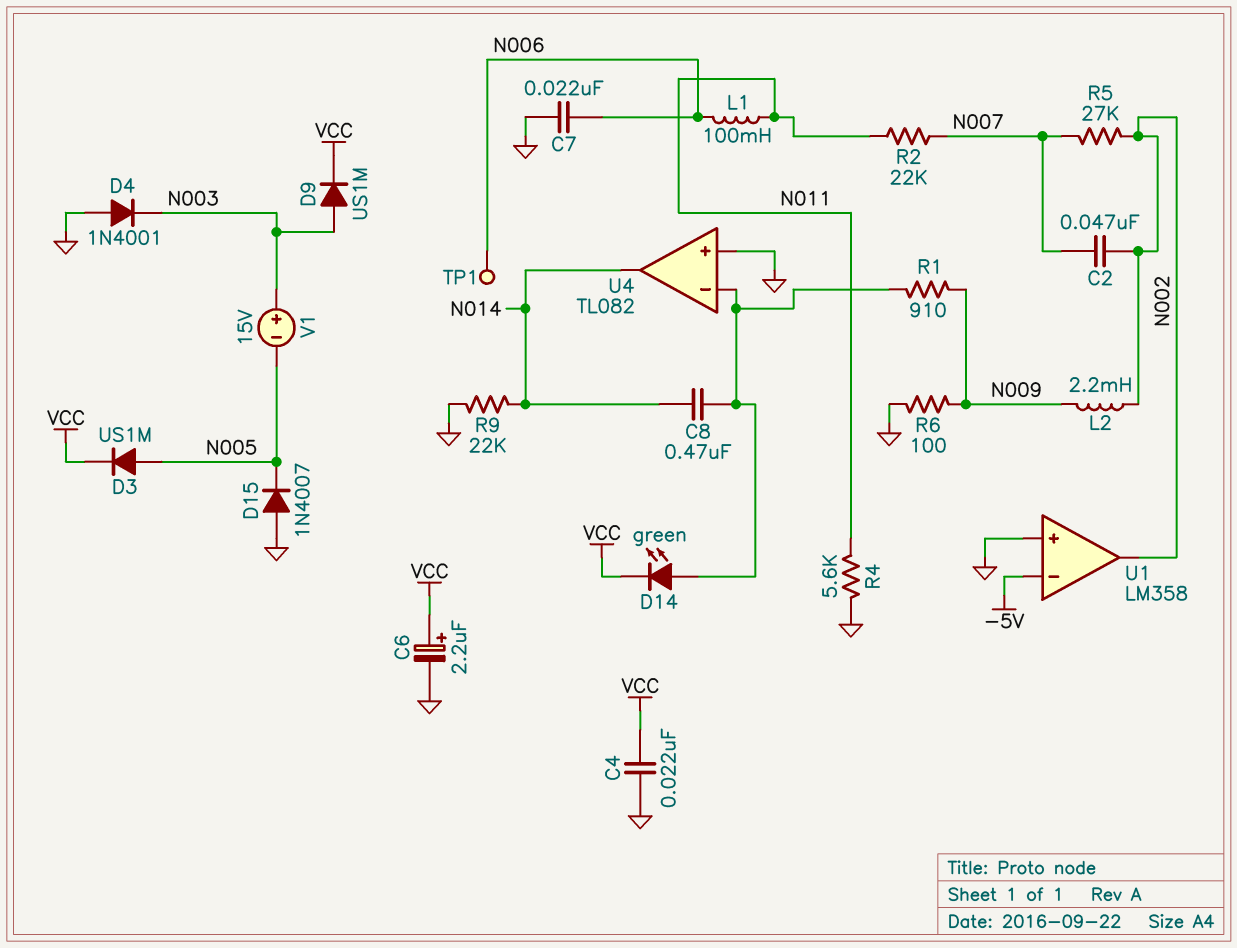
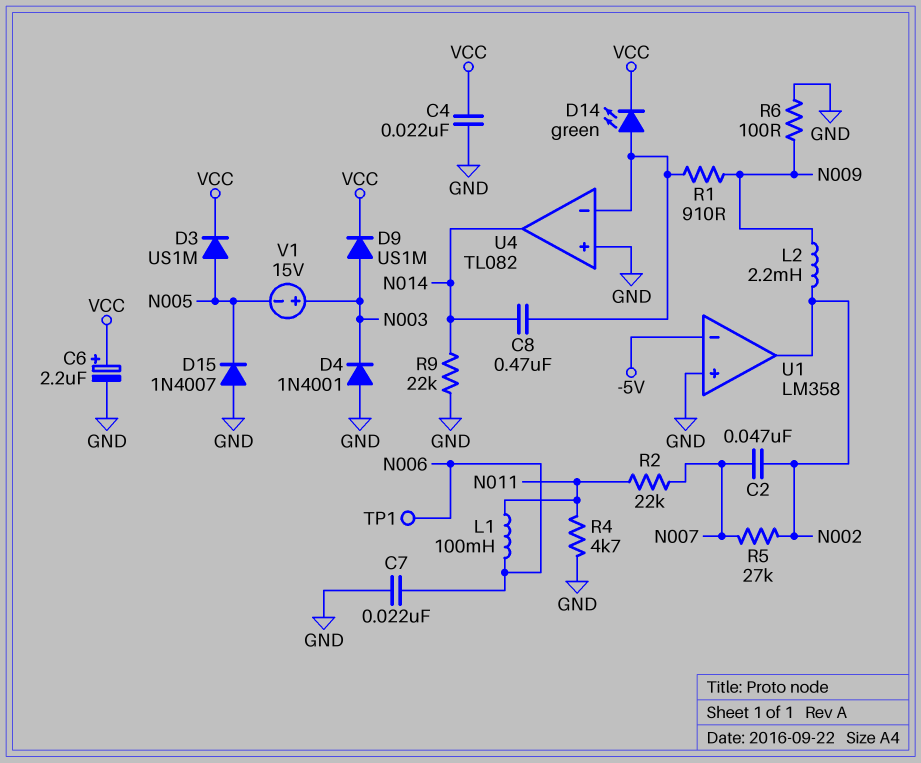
R4: 5.6k (GND, N011) -> 4.7k (GND, N011)

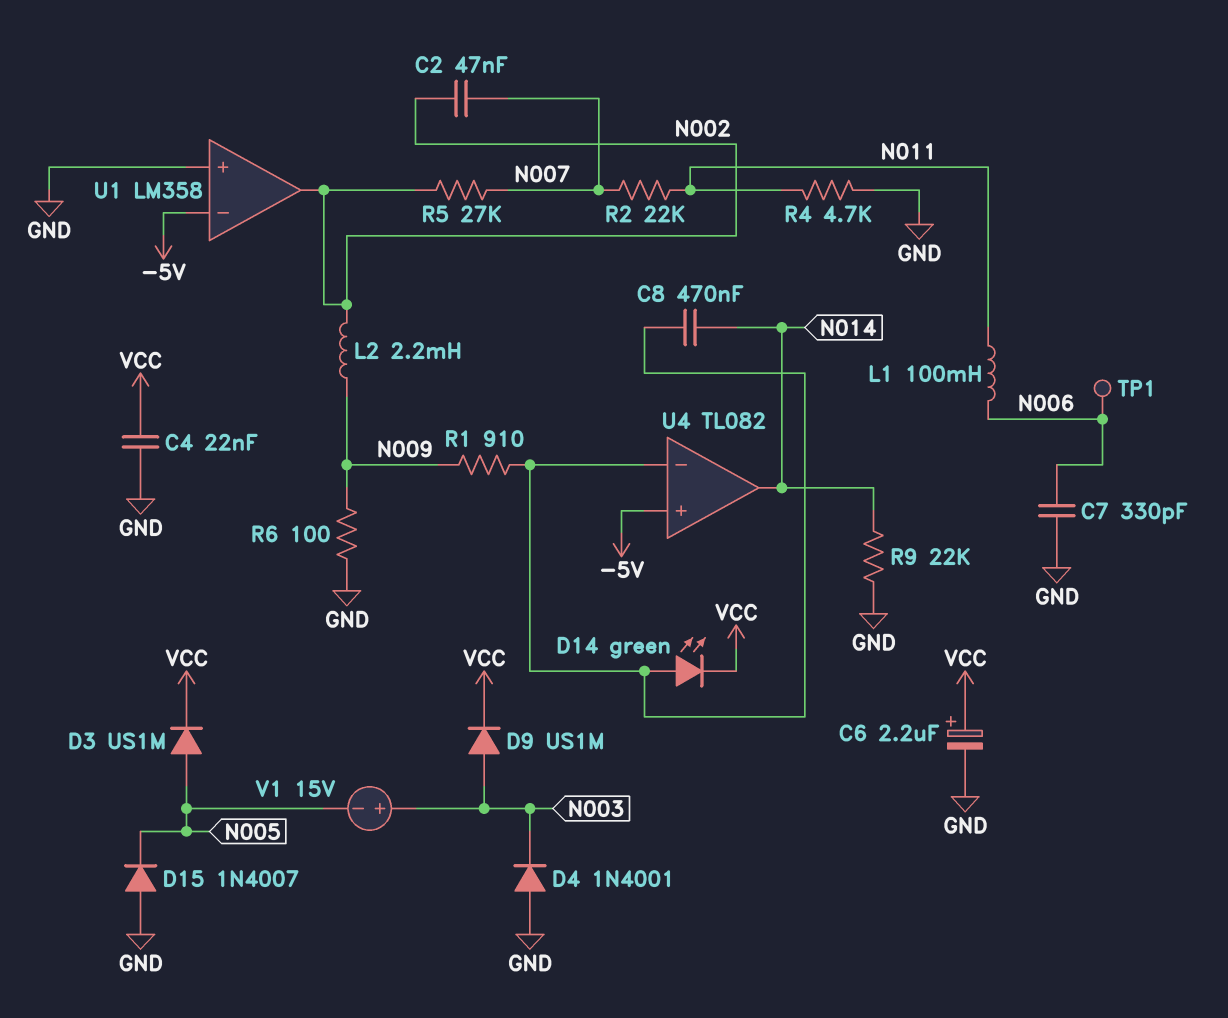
C7: 22nF (GND, N006) -> 330pF (GND, N006)
U4 pin in+: GND -> -5V

